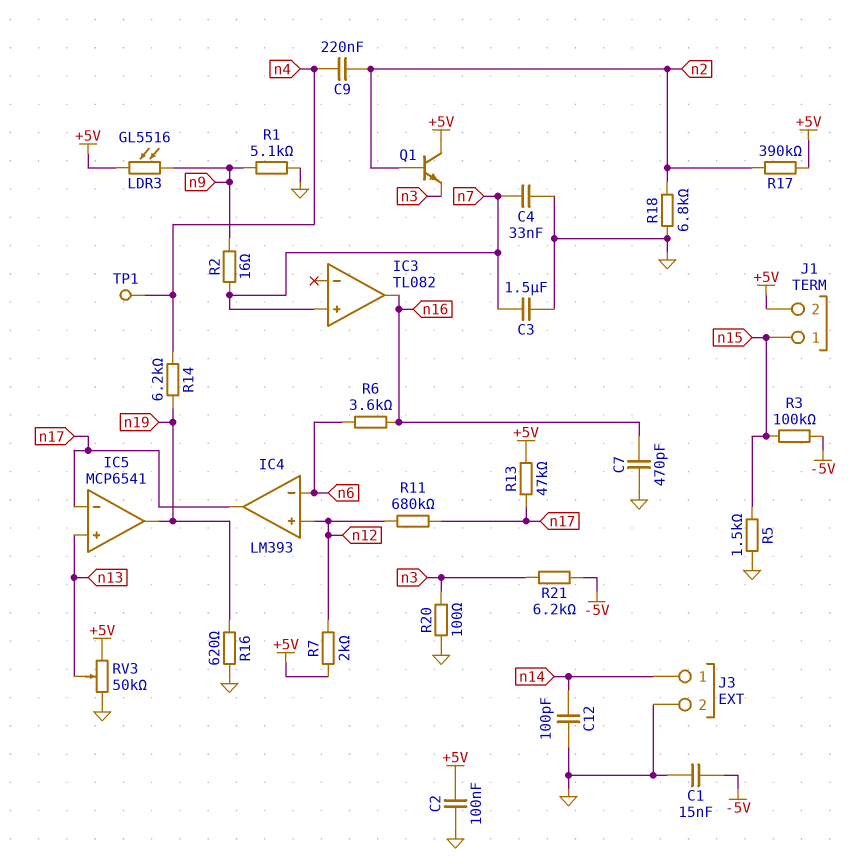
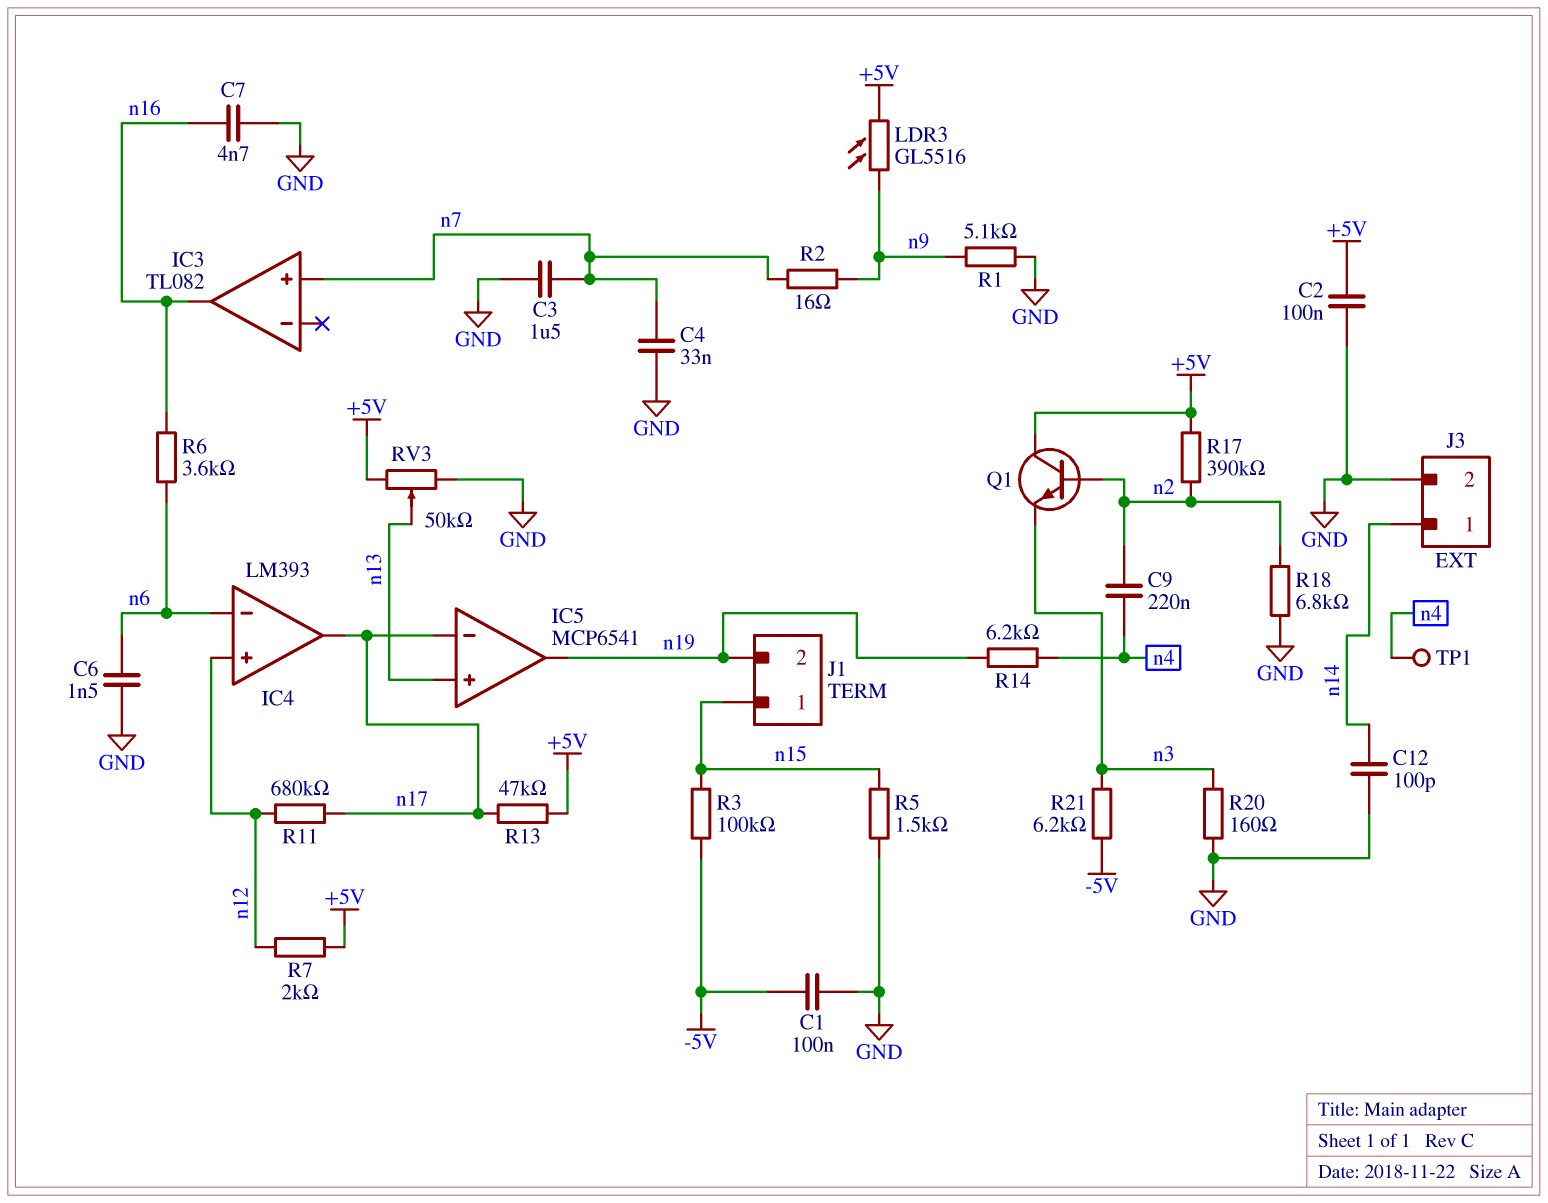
C1: 15nF (-5V, GND) -> 100nF (-5V, GND)
C6: none -> 1.5nF (GND, n6)
C7: 470pF (GND, n16) -> 4.7nF (GND, n16)
J1 pin 2: +5V -> n19
R16: 620 (GND, n19) -> none
R20: 100 (GND, n3) -> 160 (GND, n3)

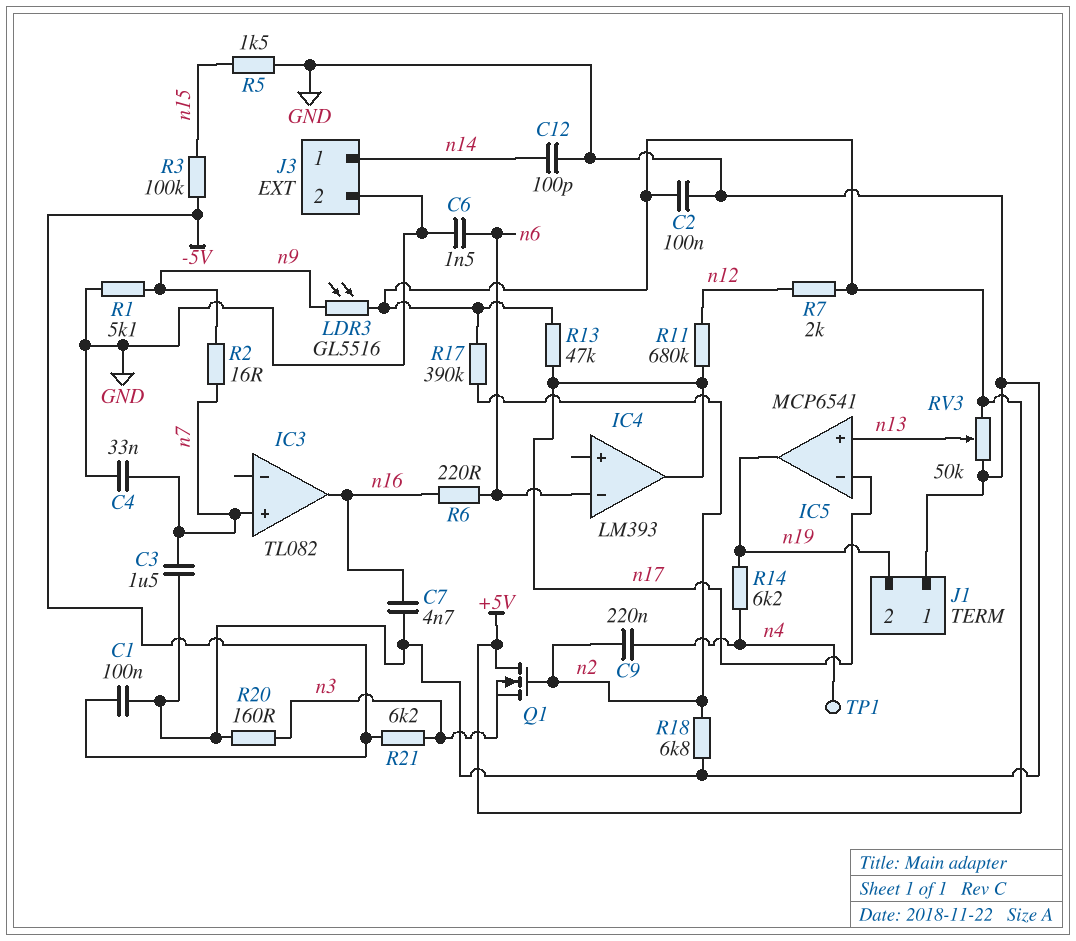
IC4 pin in+: n12 -> none
J1 pin 1: n15 -> GND
Q1: NPN (B n2, C +5V, E n3) -> NMOS (G n2, D +5V, S n3)
R6: 3.6k (n6, n16) -> 220 (n6, n16)

